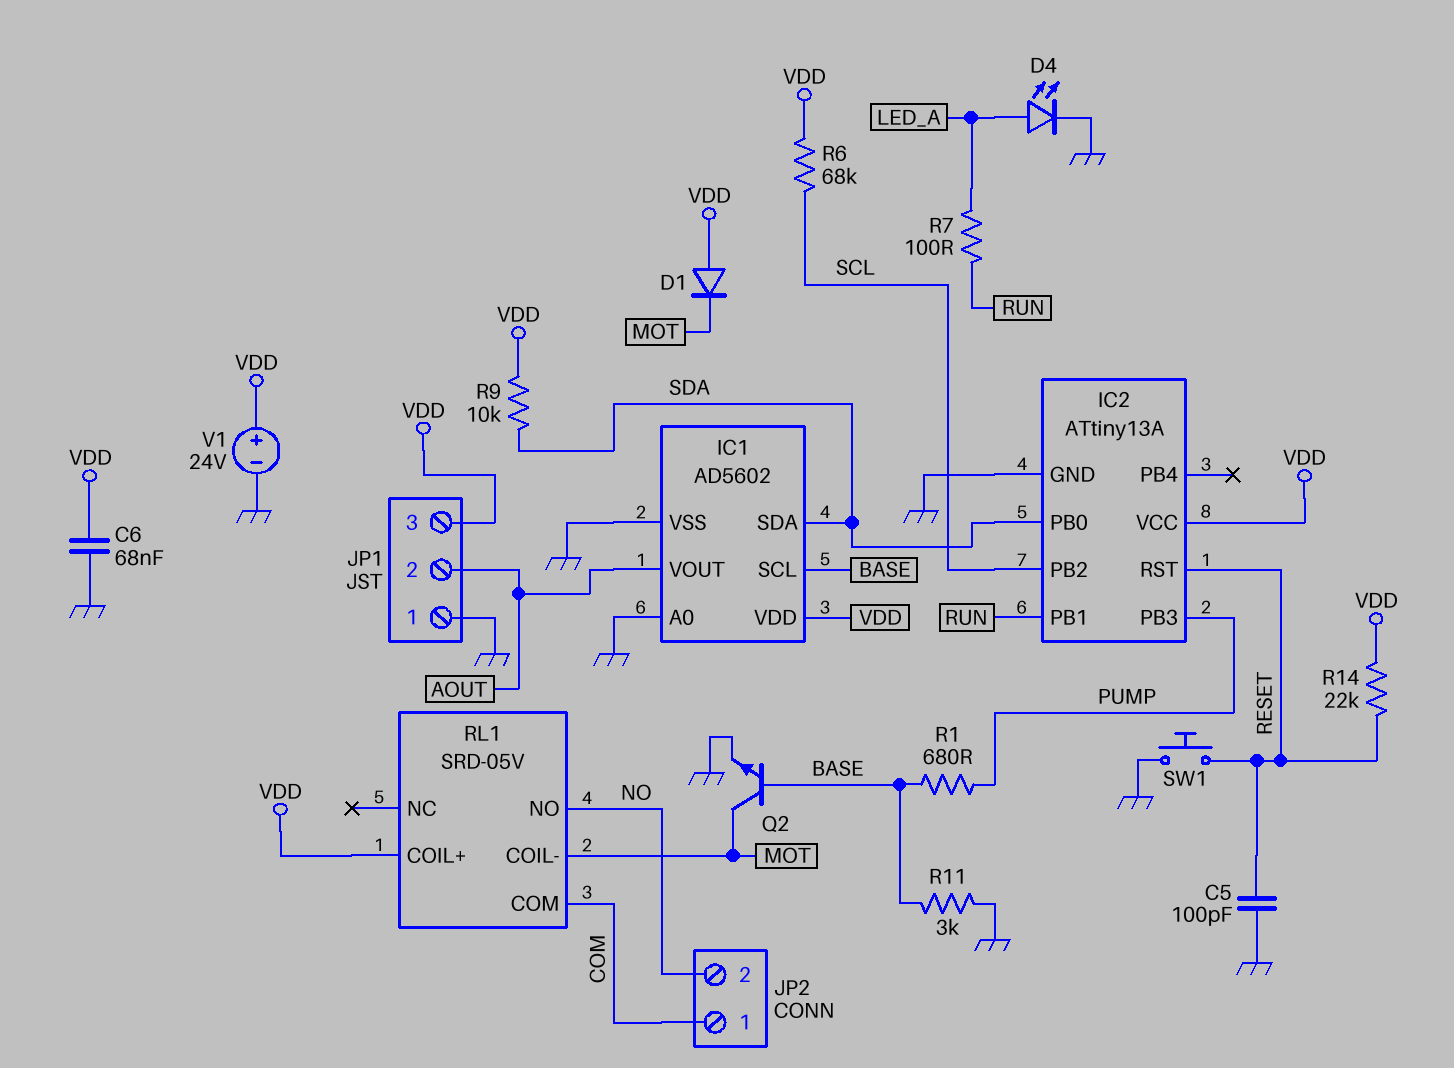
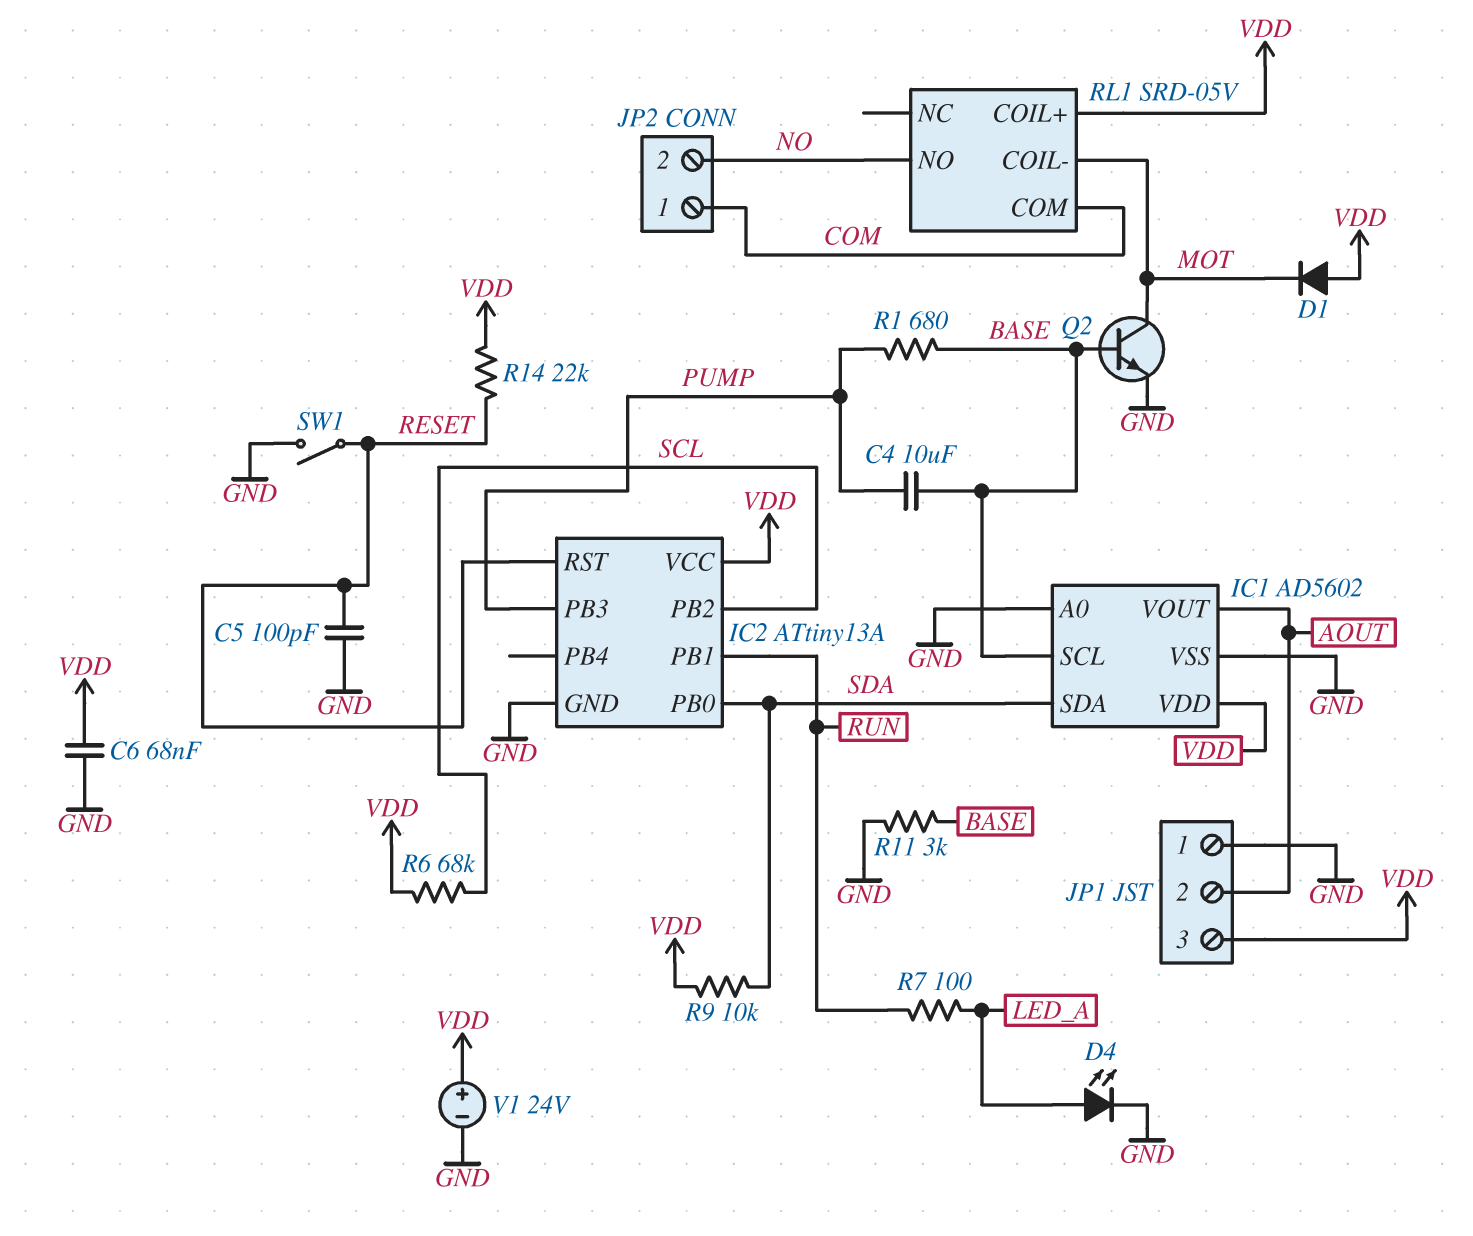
C4: none -> 10uF (BASE, PUMP)
SW1: button (GND, RESET) -> switch (GND, RESET)

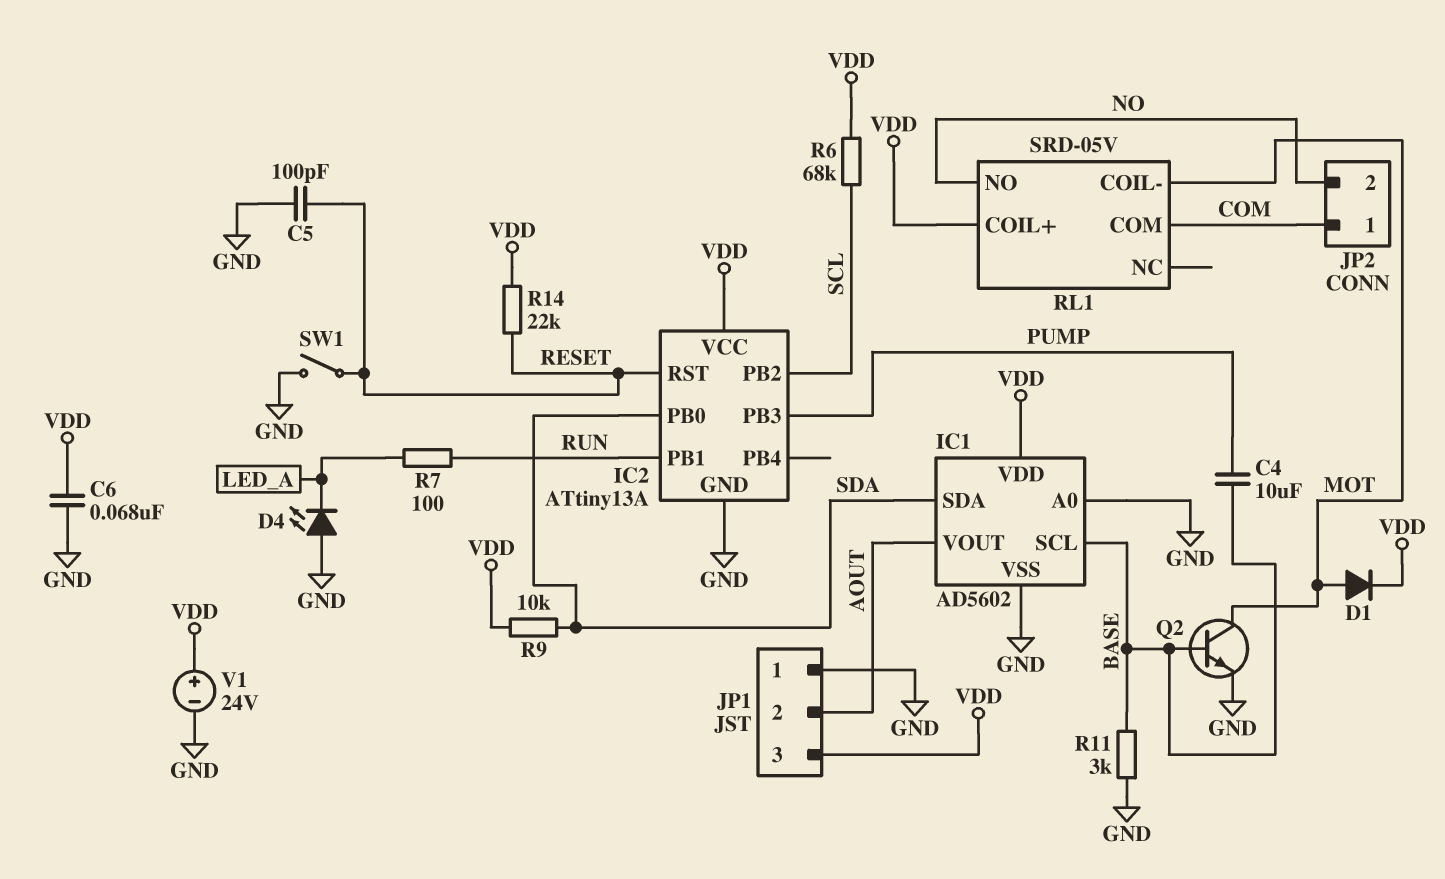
D1: diode (A VDD, K MOT) -> diode (A MOT, K VDD)
D4: LED (A LED_A, K GND) -> LED (A GND, K LED_A)
R1: 680 (BASE, PUMP) -> none

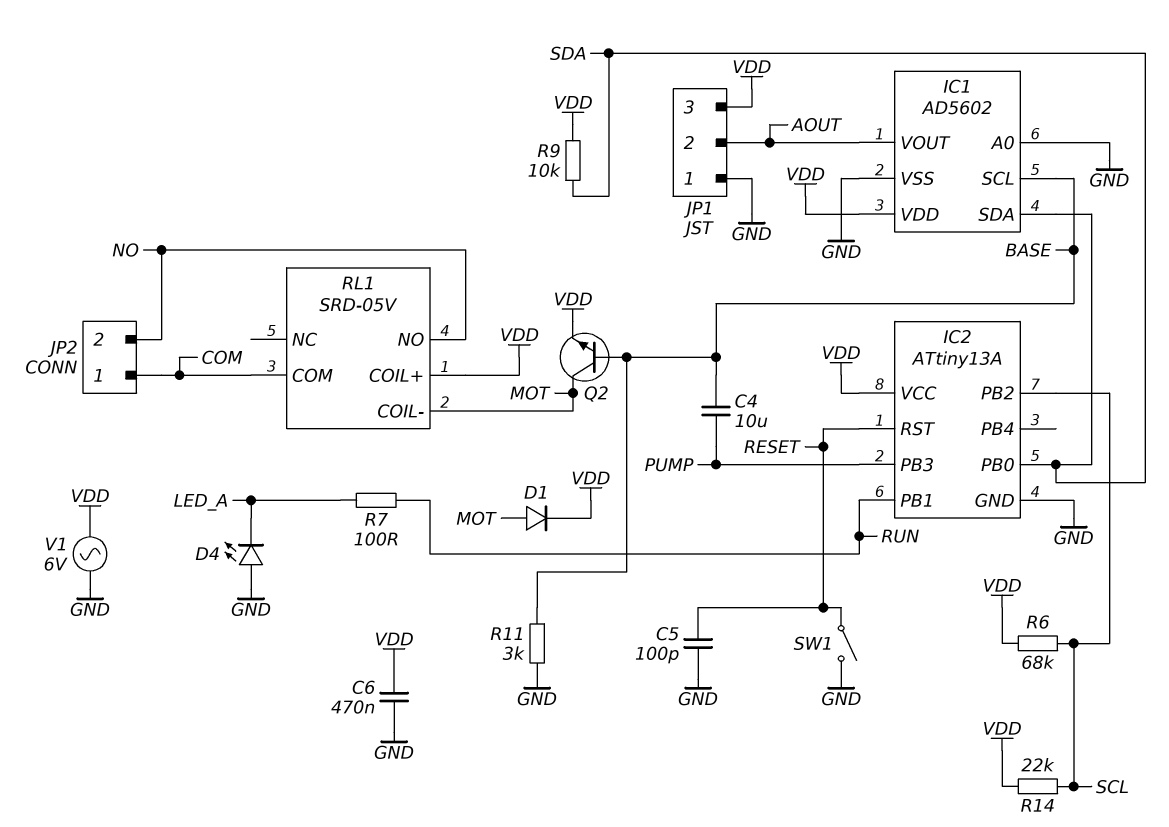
C6: 68nF (GND, VDD) -> 470nF (GND, VDD)
Q2: NPN (B BASE, C MOT, E GND) -> NPN (B BASE, C MOT, E VDD)
R14: 22k (RESET, VDD) -> 22k (SCL, VDD)
V1: 24V (plus VDD, minus GND) -> AC 6V (GND, VDD)

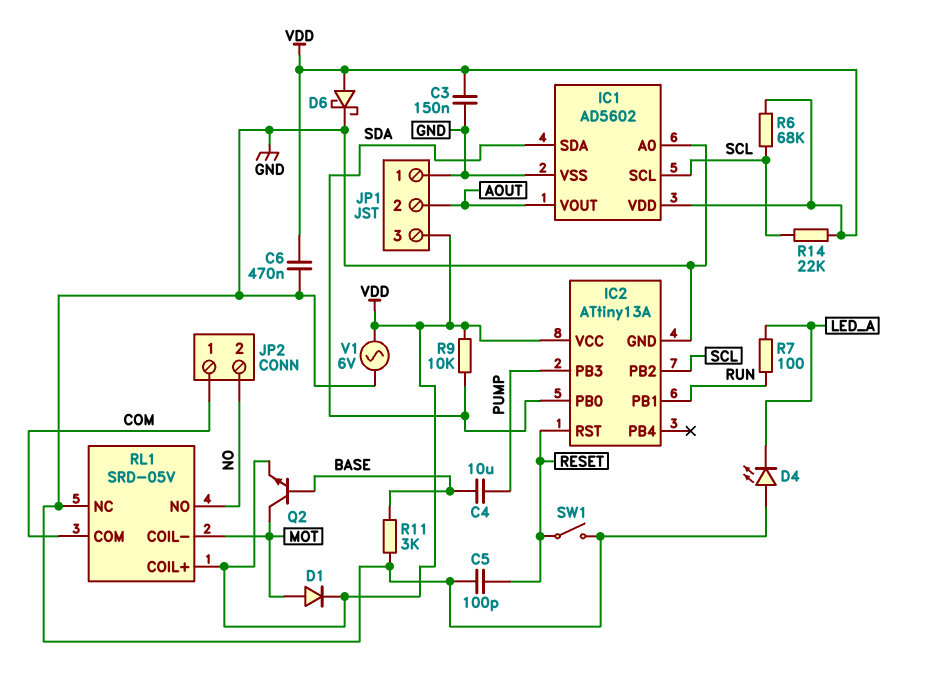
C3: none -> 150nF (GND, VDD)
D6: none -> schottky (A VDD, K GND)
IC1 pin SCL: BASE -> SCL
RL1 pin NC: none -> GND

